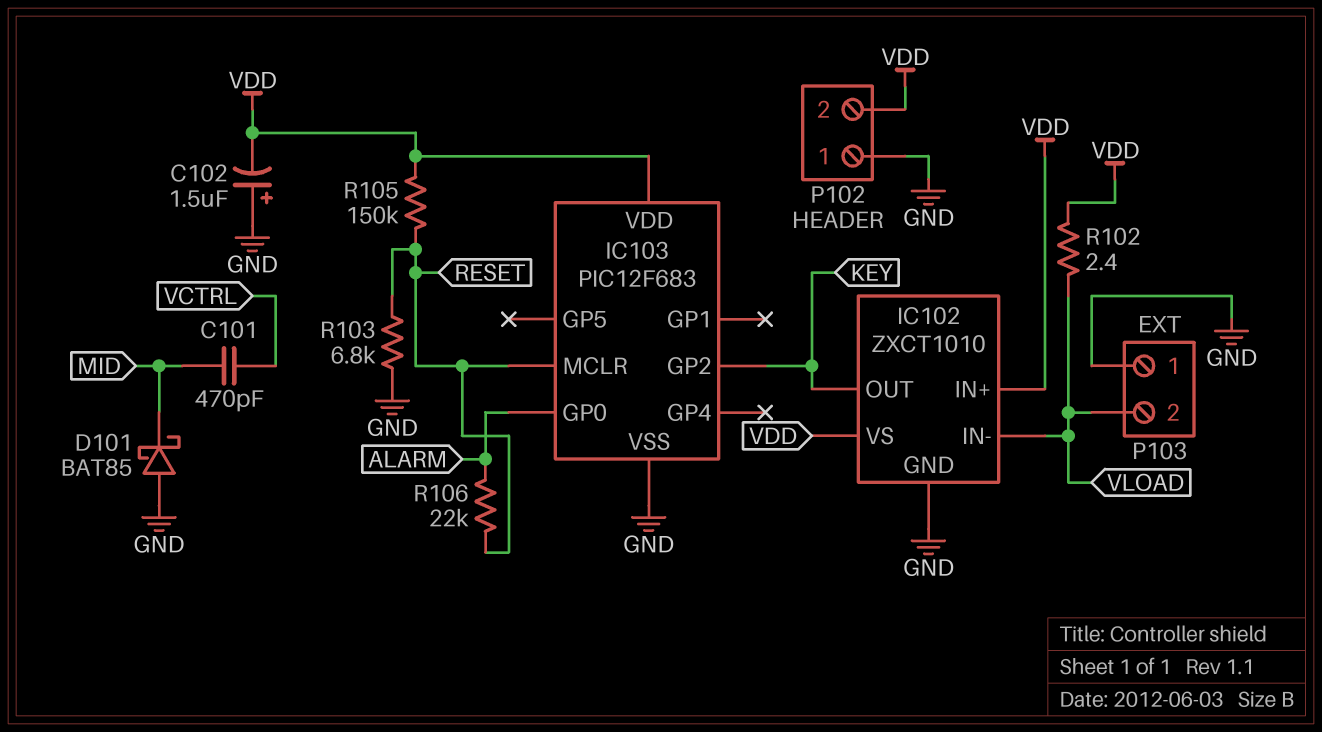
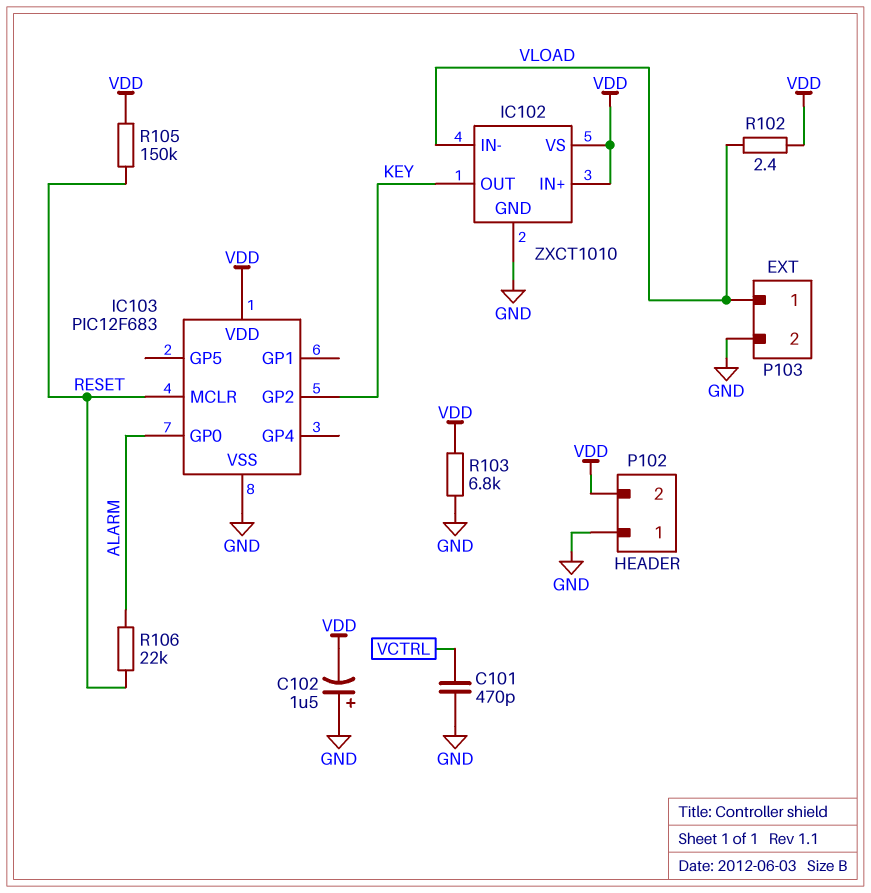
C101: 470pF (MID, VCTRL) -> 470pF (GND, VCTRL)
D101: schottky BAT85 (A GND, K MID) -> none
P103 pin 1: GND -> VLOAD
P103 pin 2: VLOAD -> GND
R103: 6.8k (GND, RESET) -> 6.8k (GND, VDD)

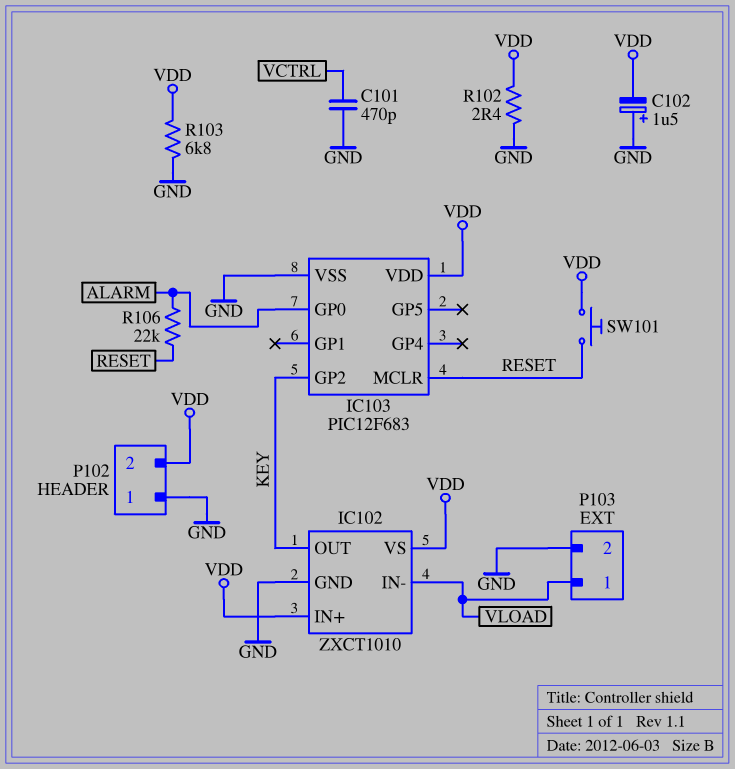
R102: 2.4 (VDD, VLOAD) -> 2.4 (GND, VDD)
R105: 150k (RESET, VDD) -> none
SW101: none -> button (RESET, VDD)

